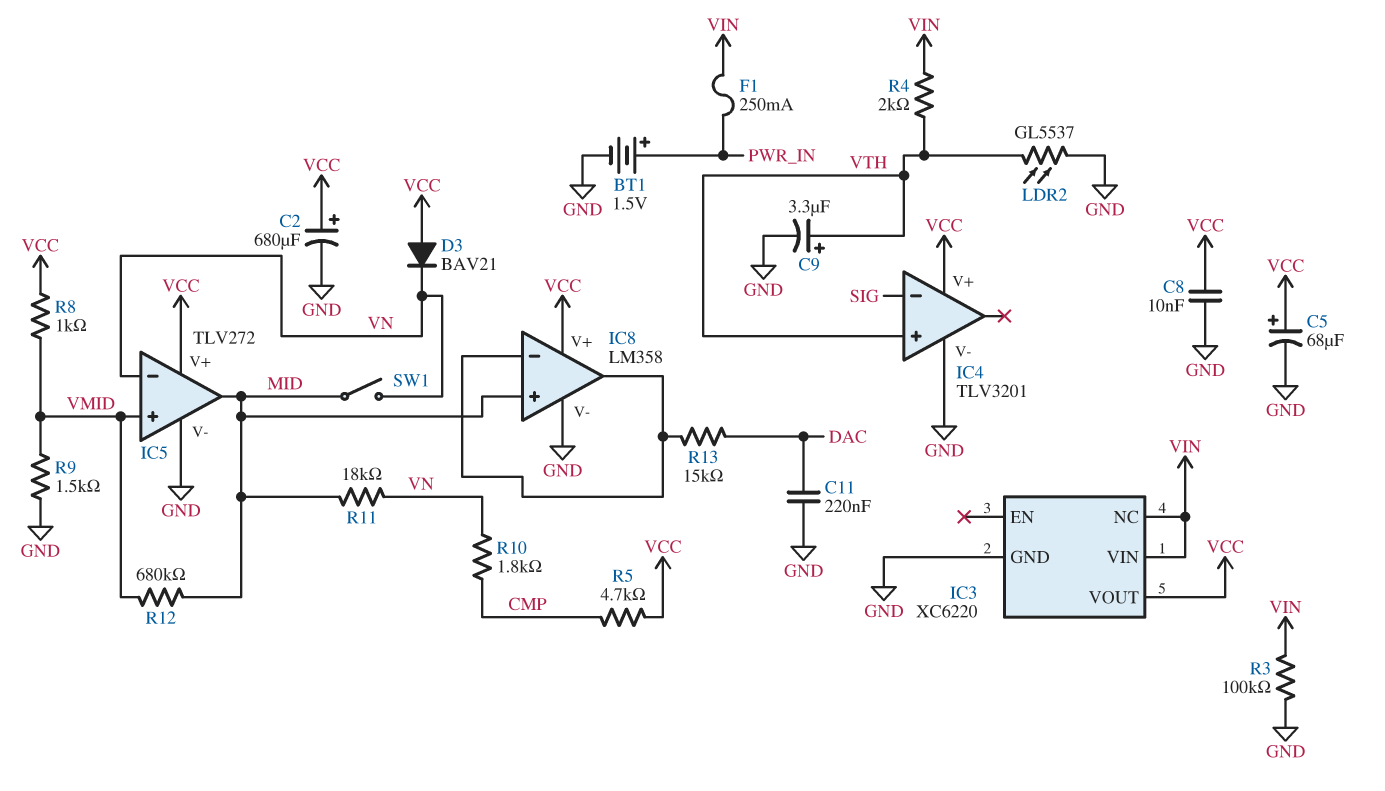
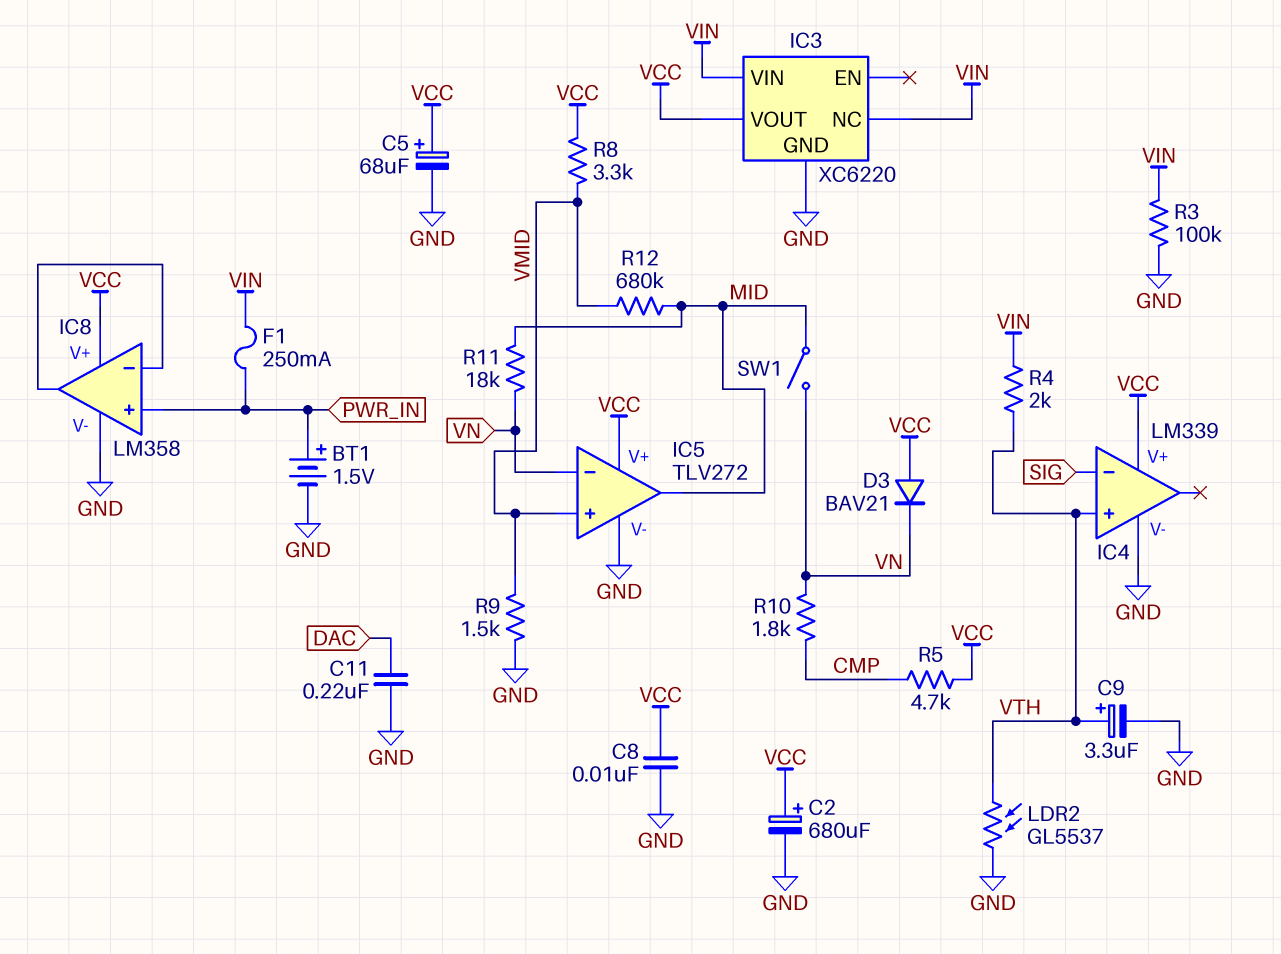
IC4: TLV3201 -> LM339
IC8 pin in+: MID -> PWR_IN
R8: 1k (VCC, VMID) -> 3.3k (VCC, VMID)
R13: 15k (DAC, IC8/in-) -> none

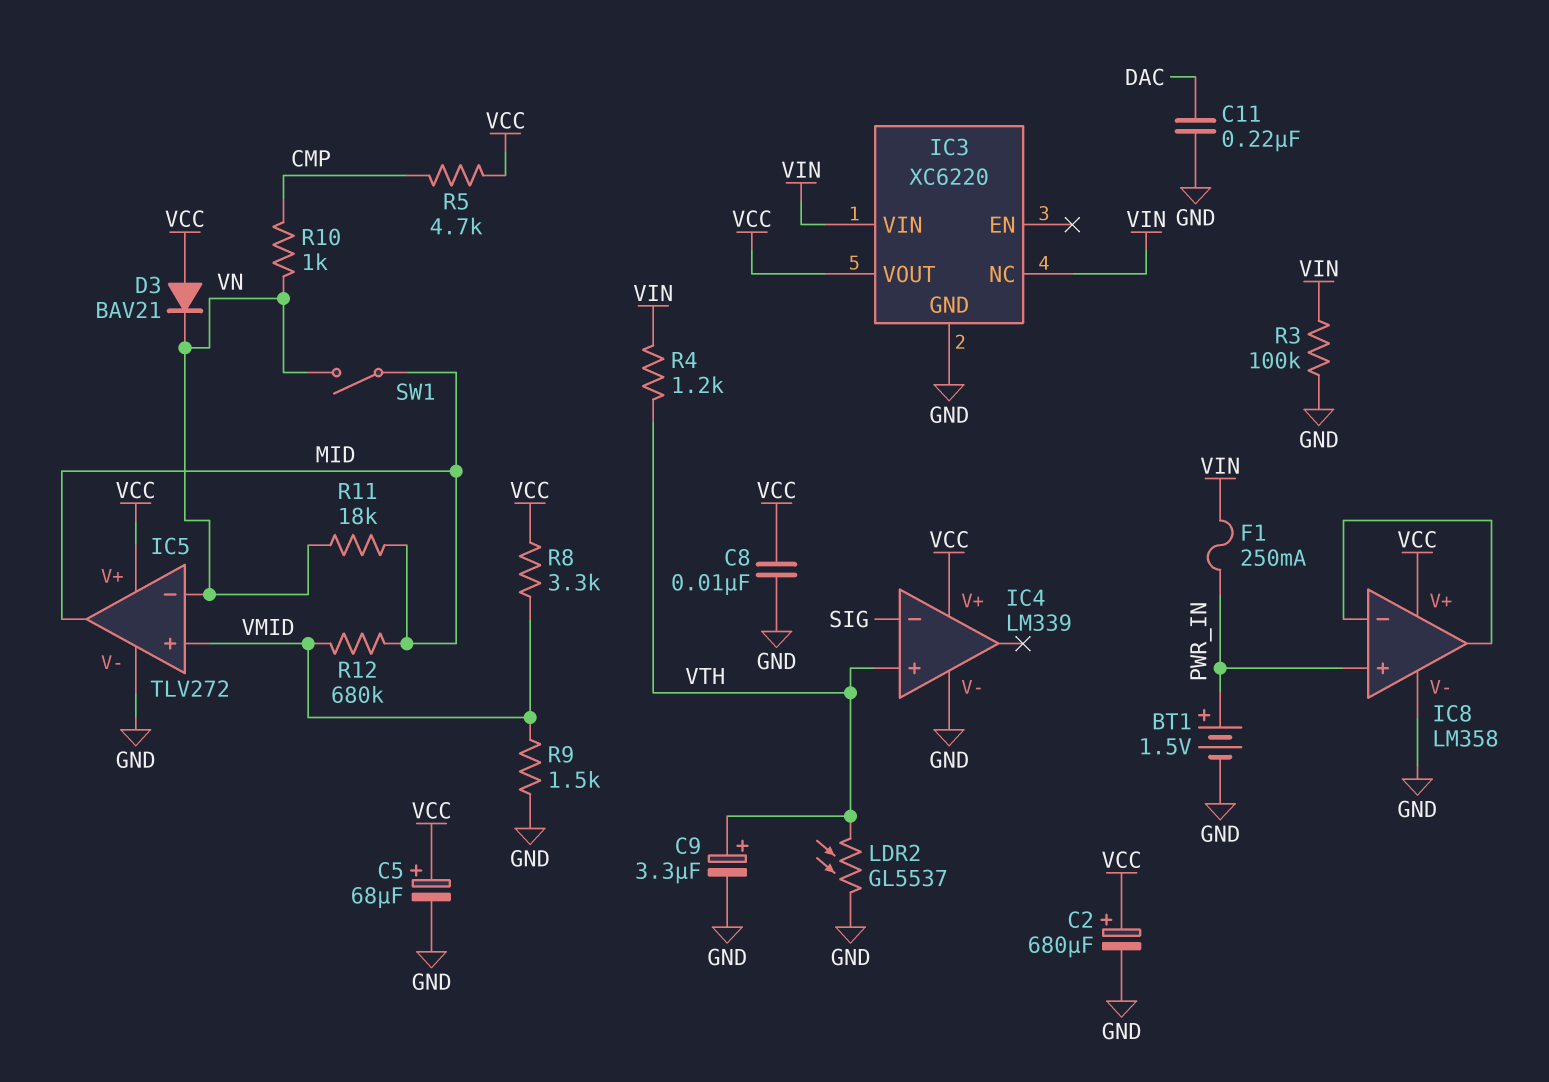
R4: 2k (VIN, VTH) -> 1.2k (VIN, VTH)
R10: 1.8k (CMP, VN) -> 1k (CMP, VN)

